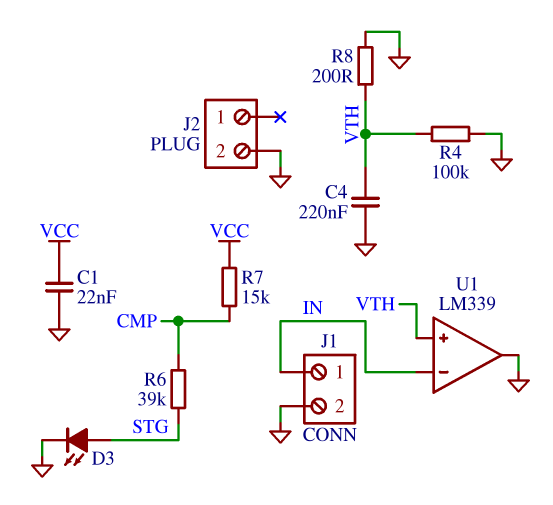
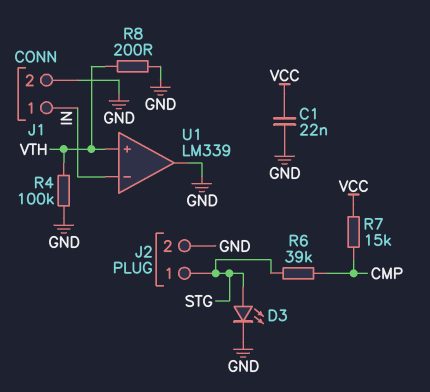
C4: 220nF (GND, VTH) -> none
J2 pin 1: none -> STG

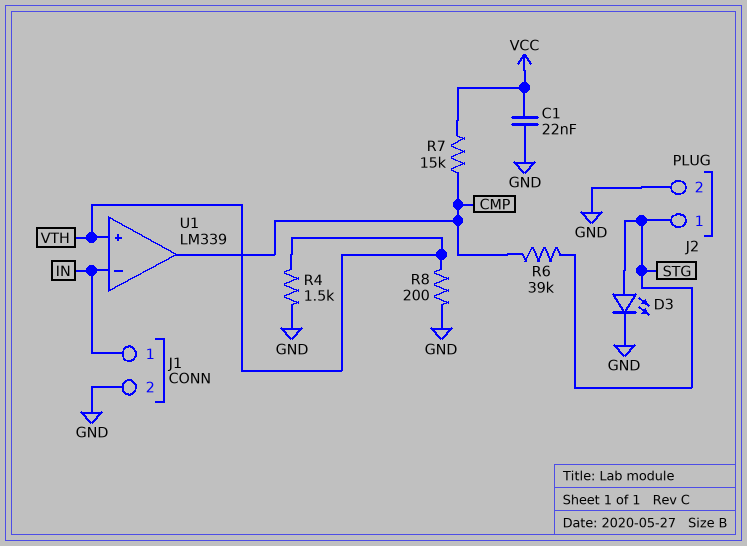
R4: 100k (GND, VTH) -> 1.5k (GND, VTH)
U1 pin out: GND -> CMP

